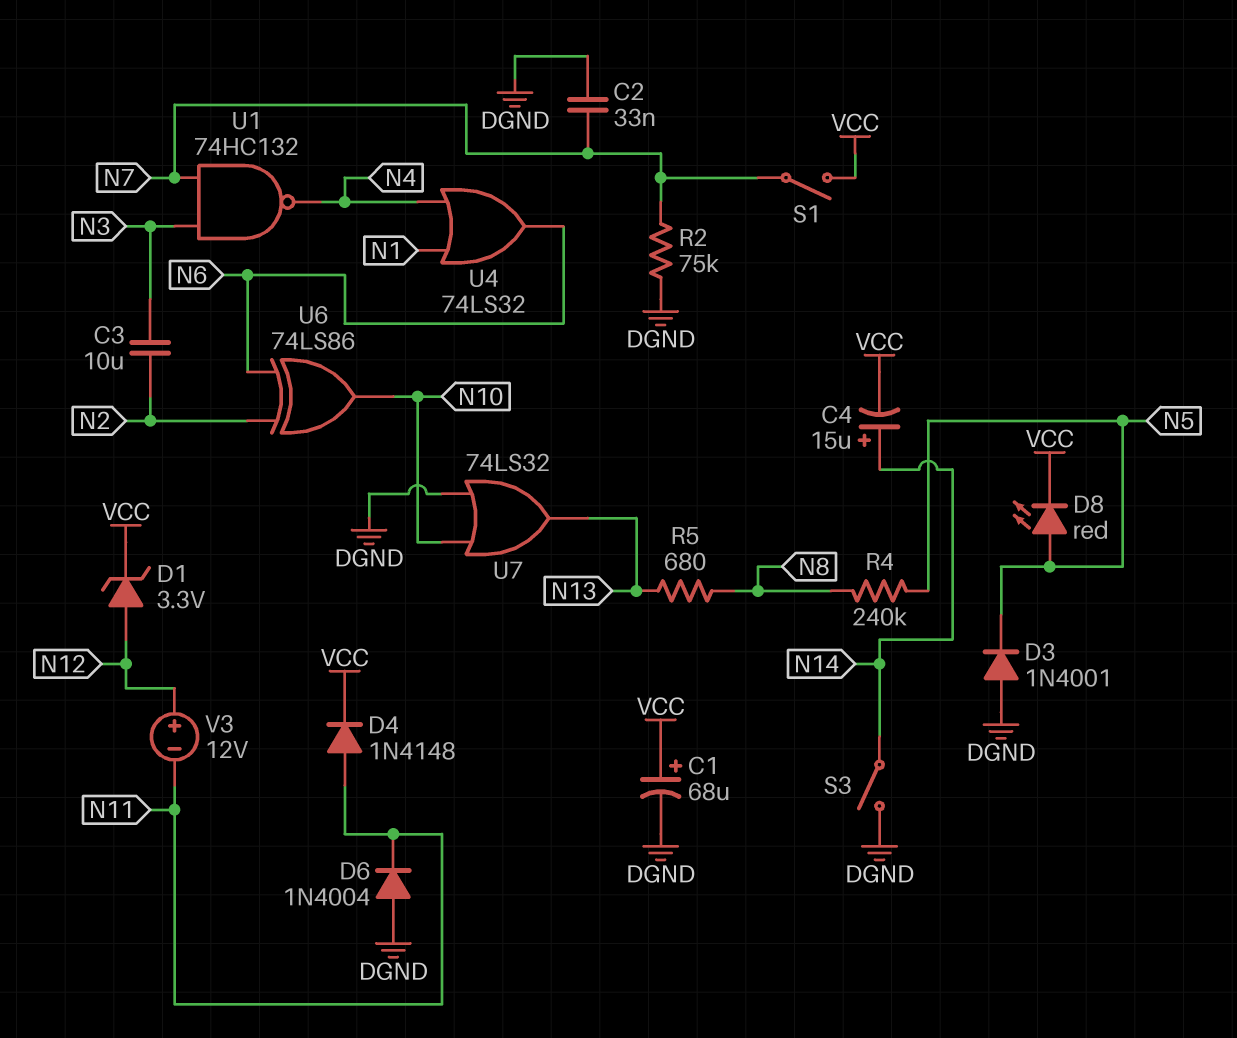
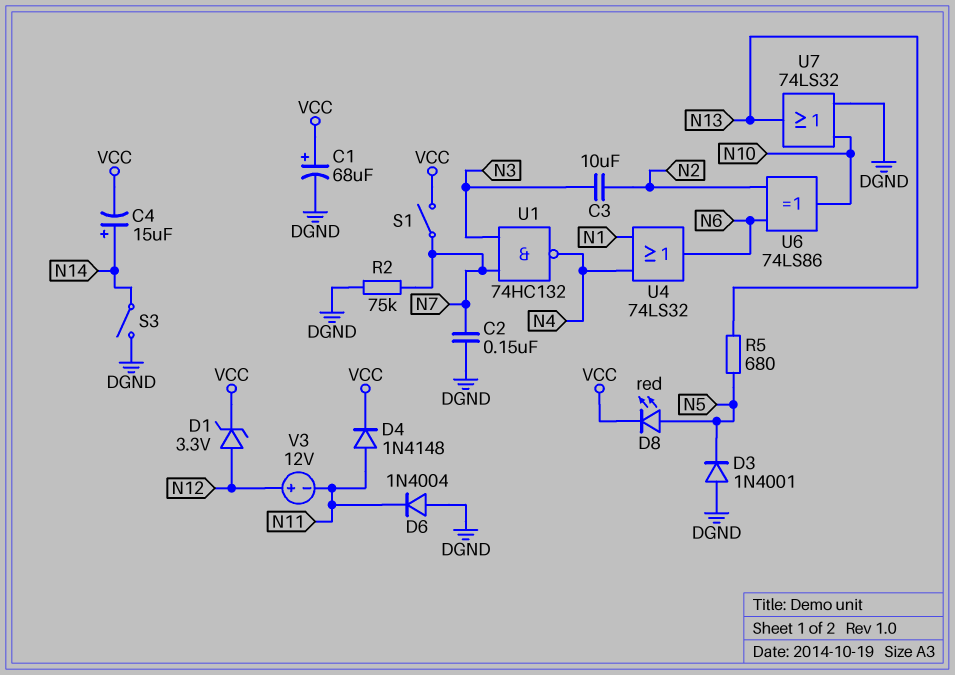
C2: 33nF (DGND, N7) -> 150nF (DGND, N7)
R4: 240k (N5, N8) -> none
R5: 680 (N8, N13) -> 680 (N5, N13)

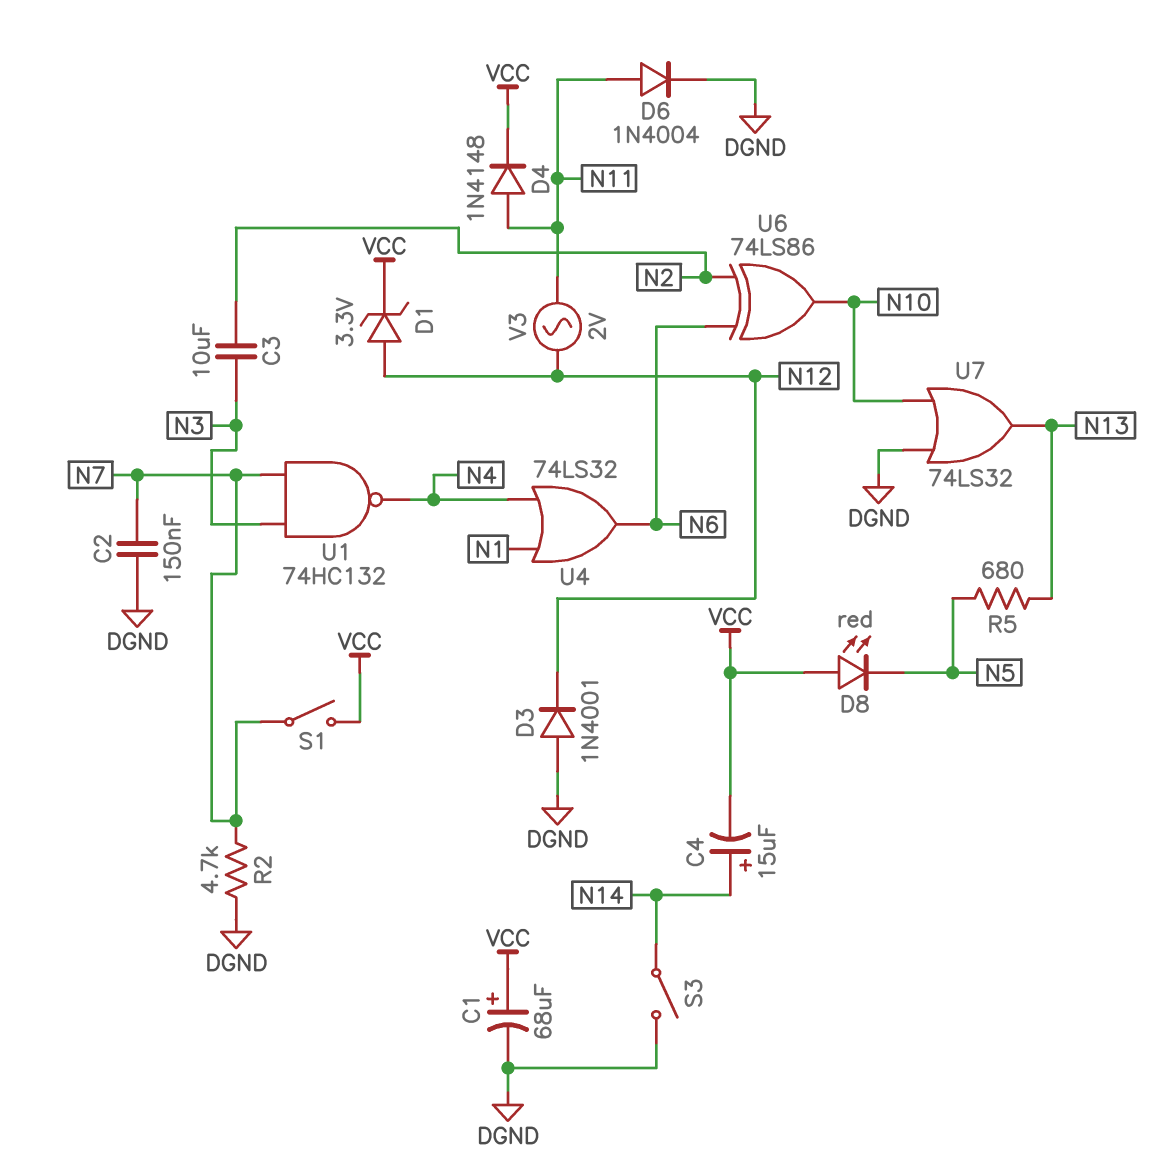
D3: diode 1N4001 (A DGND, K N5) -> diode 1N4001 (A DGND, K N12)
D6: diode 1N4004 (A DGND, K N11) -> diode 1N4004 (A N11, K DGND)
D8: LED red (A N5, K VCC) -> LED red (A VCC, K N5)
R2: 75k (DGND, N7) -> 4.7k (DGND, N7)
V3: 12V (plus N12, minus N11) -> AC 2V (N11, N12)

